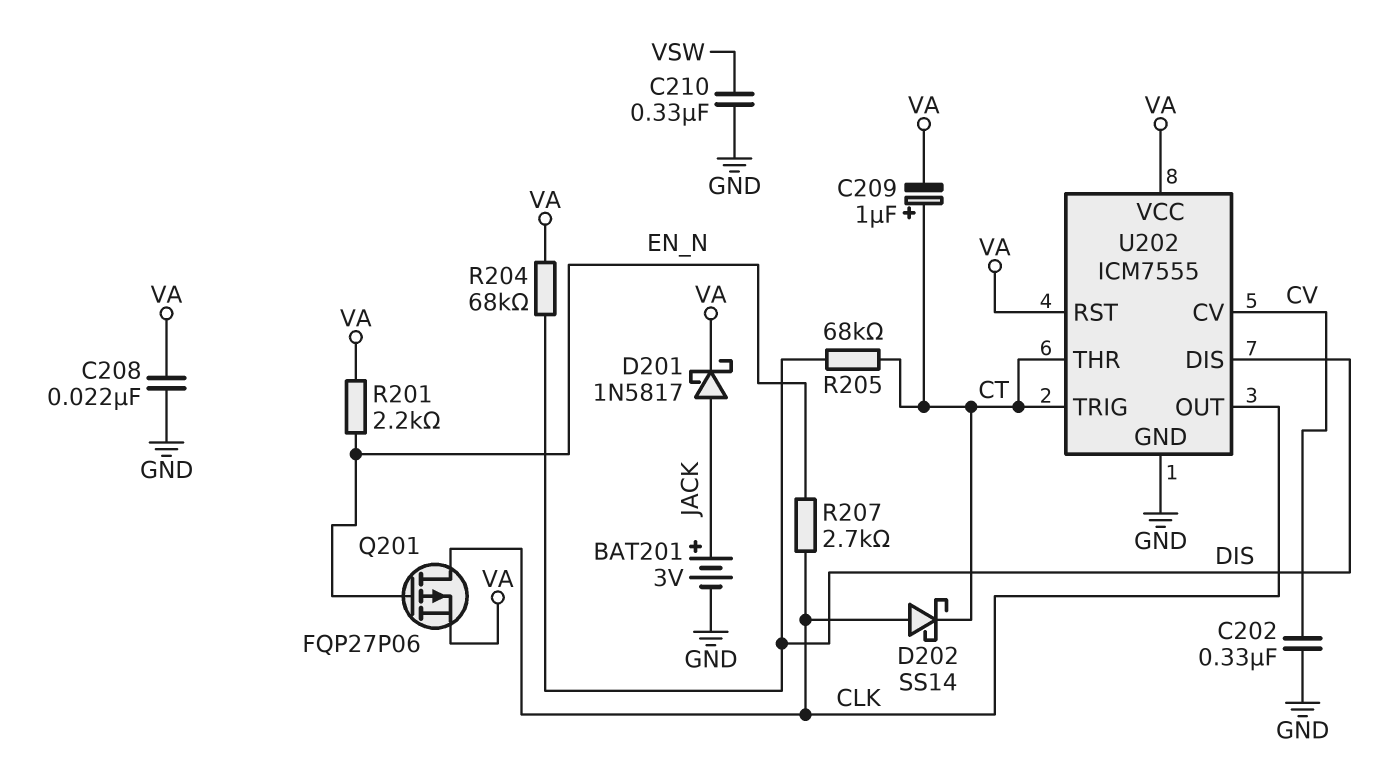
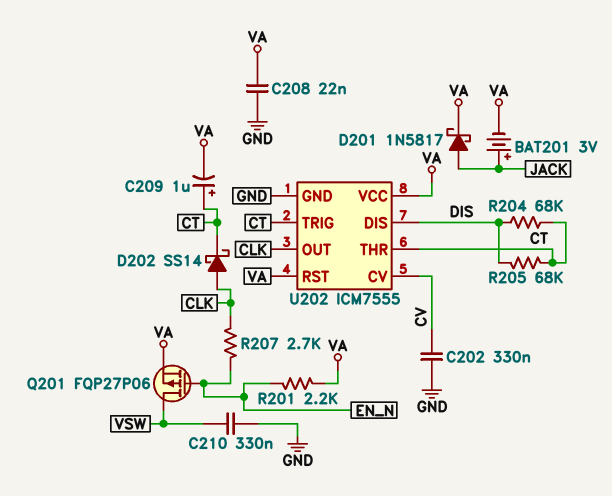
BAT201: 3V (plus JACK, minus GND) -> 3V (plus JACK, minus VA)
Q201: PMOS FQP27P06 (G EN_N, D CLK, S VA) -> PMOS FQP27P06 (G EN_N, D VSW, S VA)
R204: 68k (DIS, VA) -> 68k (CT, DIS)

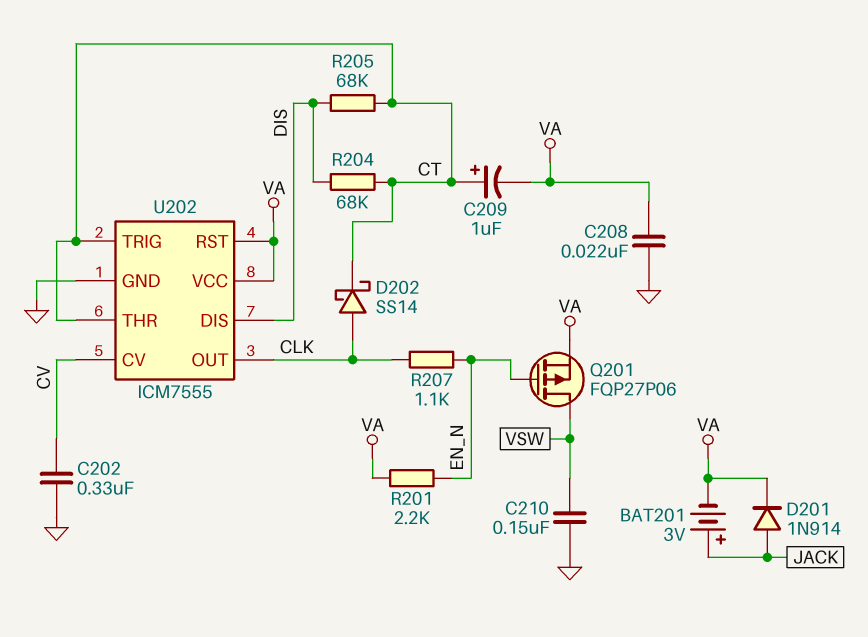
C210: 330nF (GND, VSW) -> 150nF (GND, VSW)
D201: schottky 1N5817 (A JACK, K VA) -> diode 1N914 (A JACK, K VA)
R207: 2.7k (CLK, EN_N) -> 1.1k (CLK, EN_N)

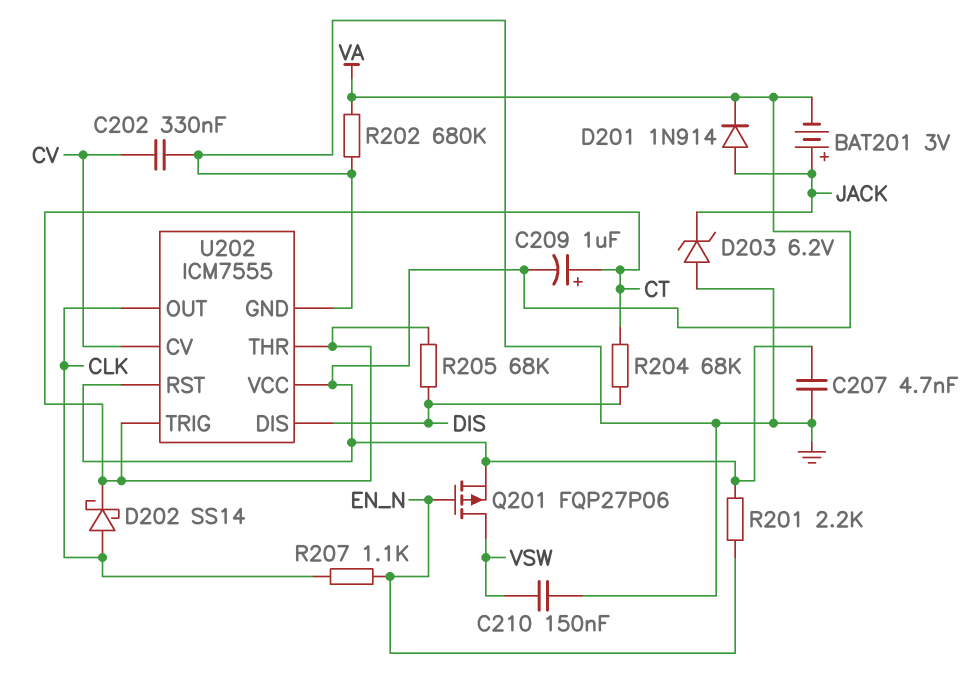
C207: none -> 4.7nF (GND, VA)
C208: 22nF (GND, VA) -> none
D203: none -> zener 6.2V (A GND, K JACK)
R202: none -> 680k (GND, VA)

